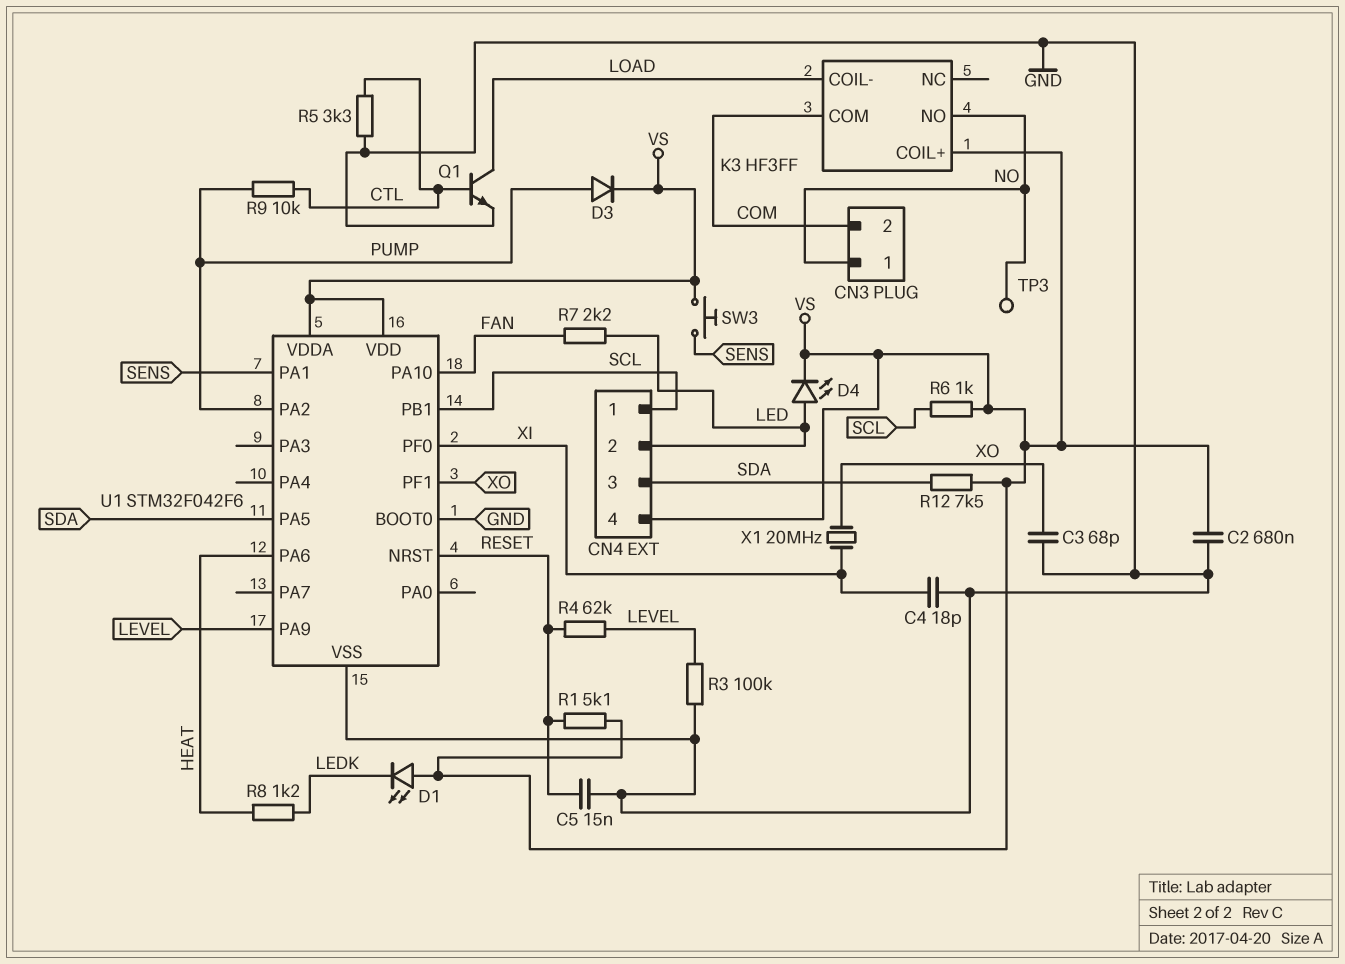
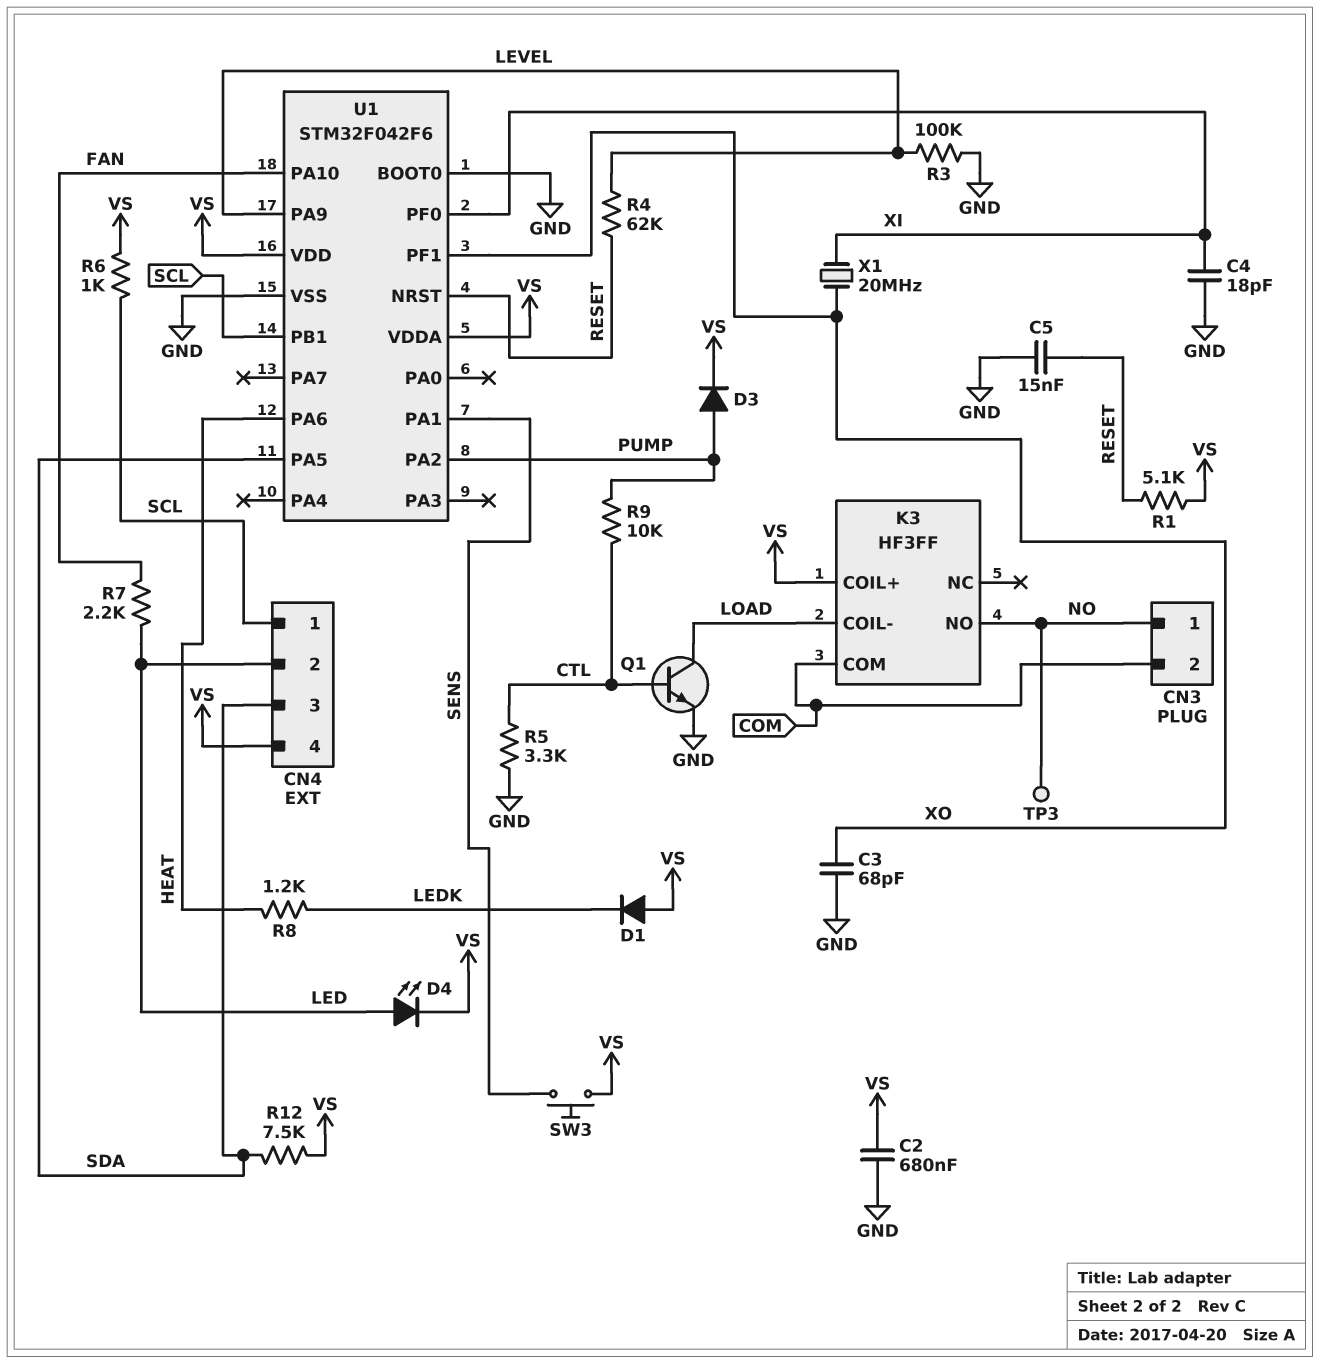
D1: LED (A VS, K LEDK) -> diode (A VS, K LEDK)

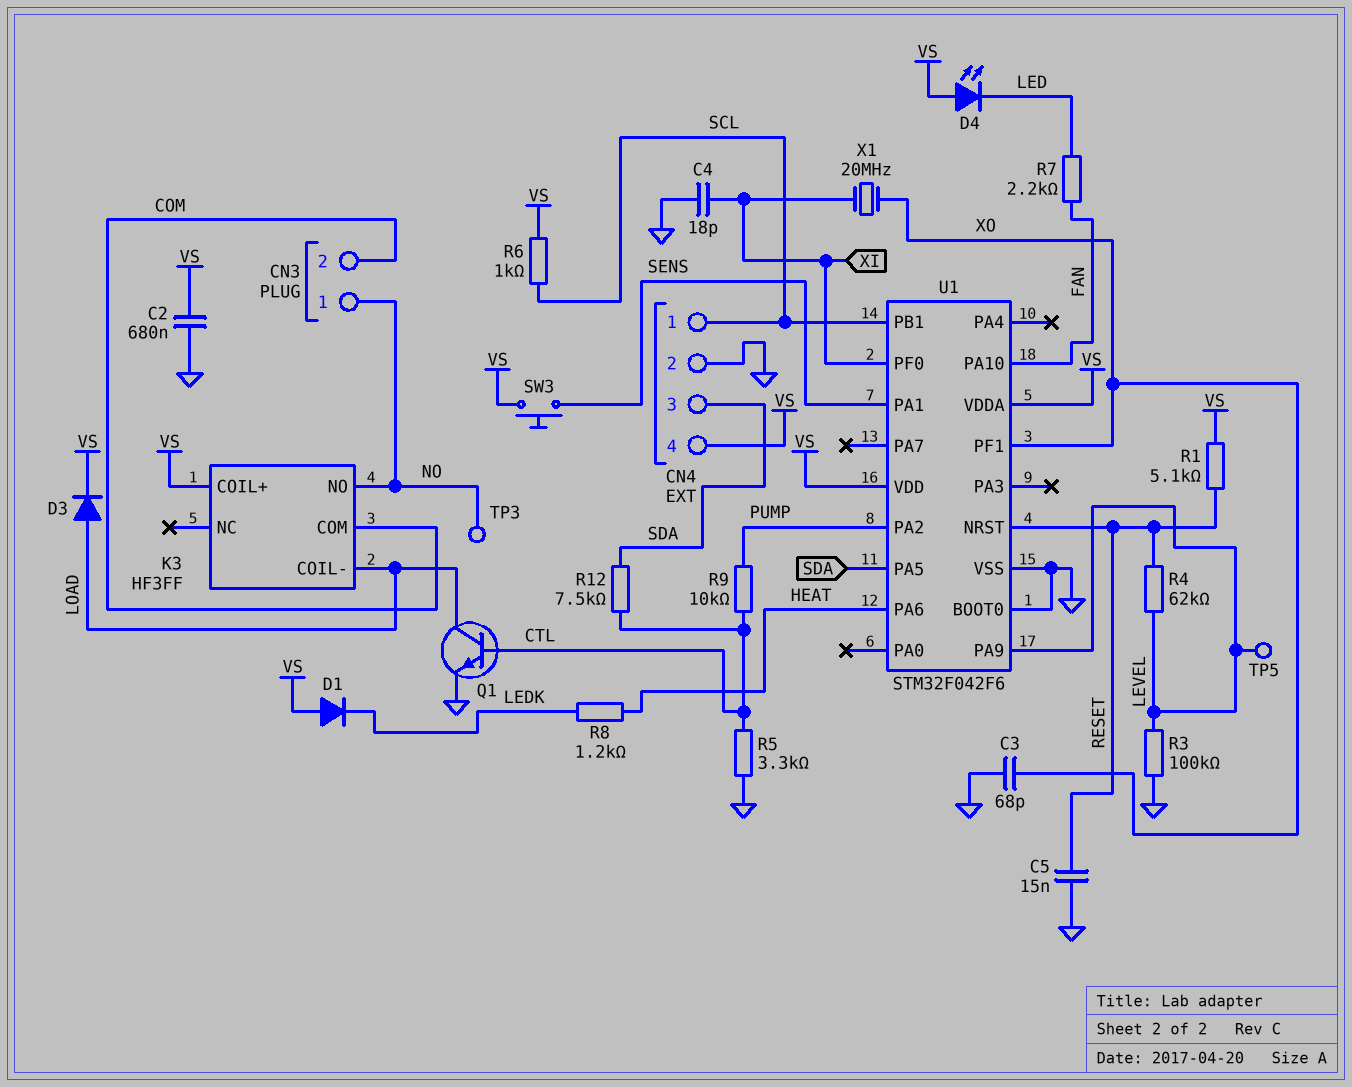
CN4 pin 2: LED -> GND
D3: diode (A PUMP, K VS) -> diode (A LOAD, K VS)
D4: LED (A LED, K VS) -> LED (A VS, K LED)
R12: 7.5k (SDA, VS) -> 7.5k (CTL, SDA)
TP5: none -> test point (LEVEL)

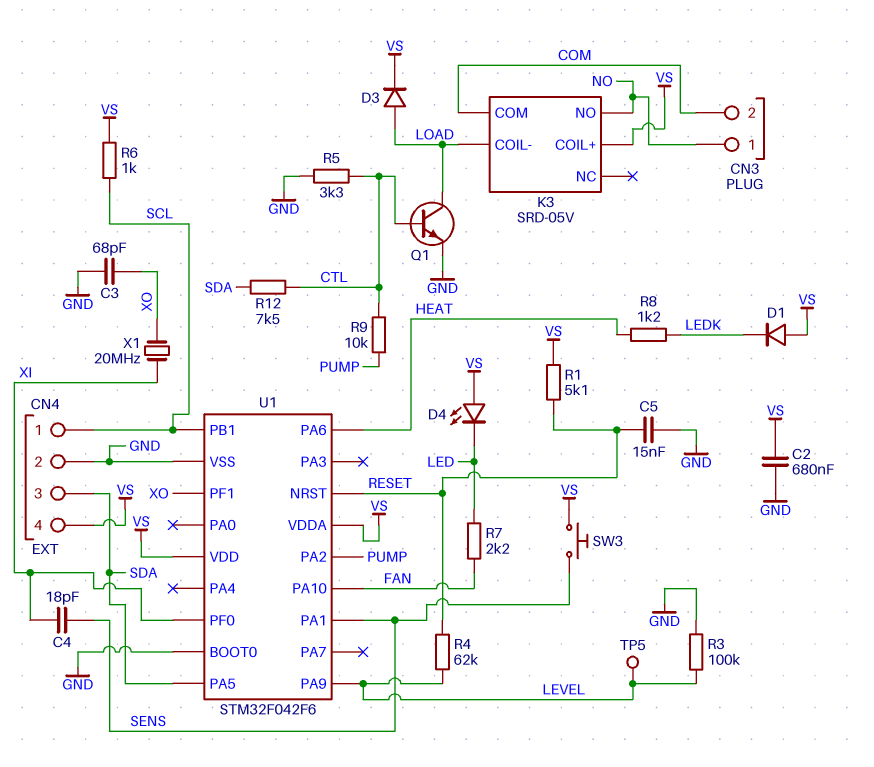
C4: 18pF (GND, XI) -> 18pF (SENS, XI)
K3: HF3FF -> SRD-05V
TP3: test point (NO) -> none

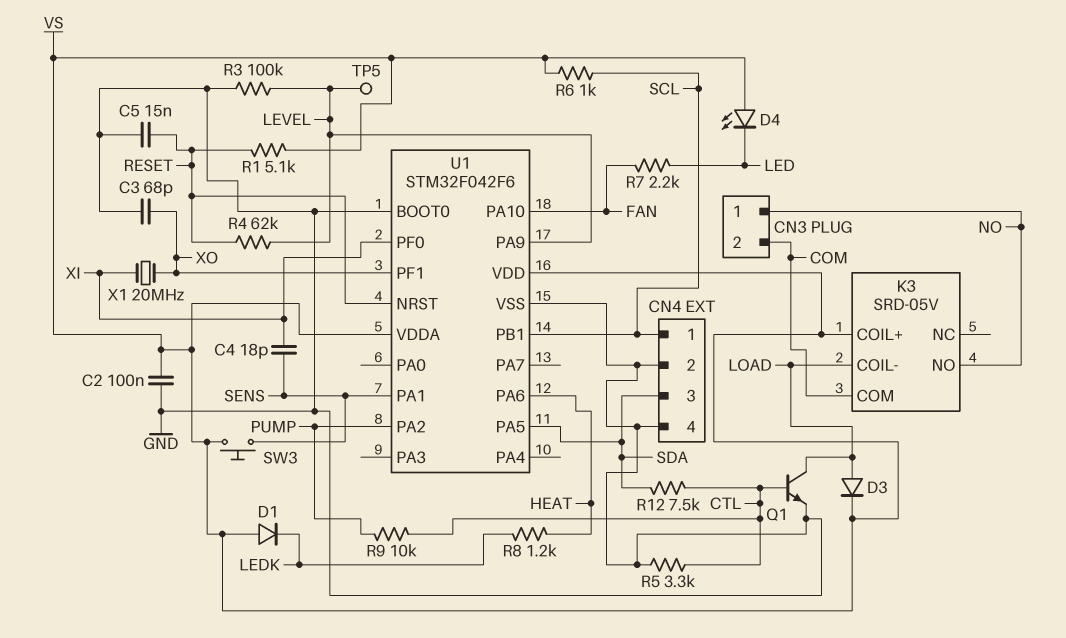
C2: 680nF (GND, VS) -> 100nF (GND, VS)
CN4 pin 4: VS -> GND

